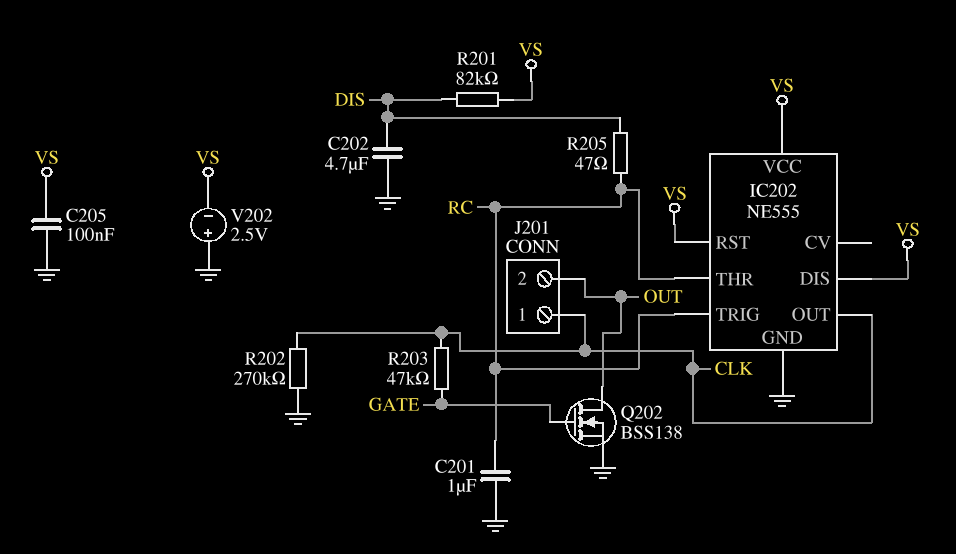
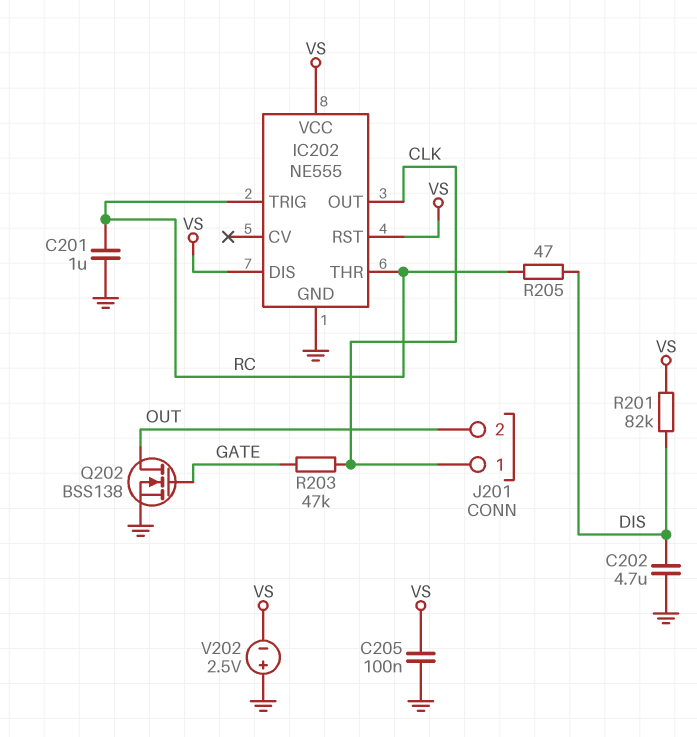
R202: 270k (CLK, GND) -> none

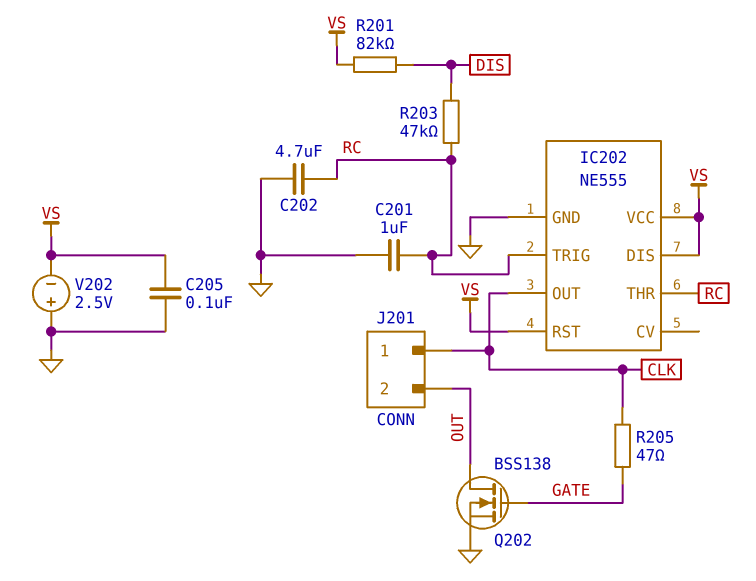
C202: 4.7uF (DIS, GND) -> 4.7uF (GND, RC)
R203: 47k (CLK, GATE) -> 47k (DIS, RC)
R205: 47 (DIS, RC) -> 47 (CLK, GATE)

